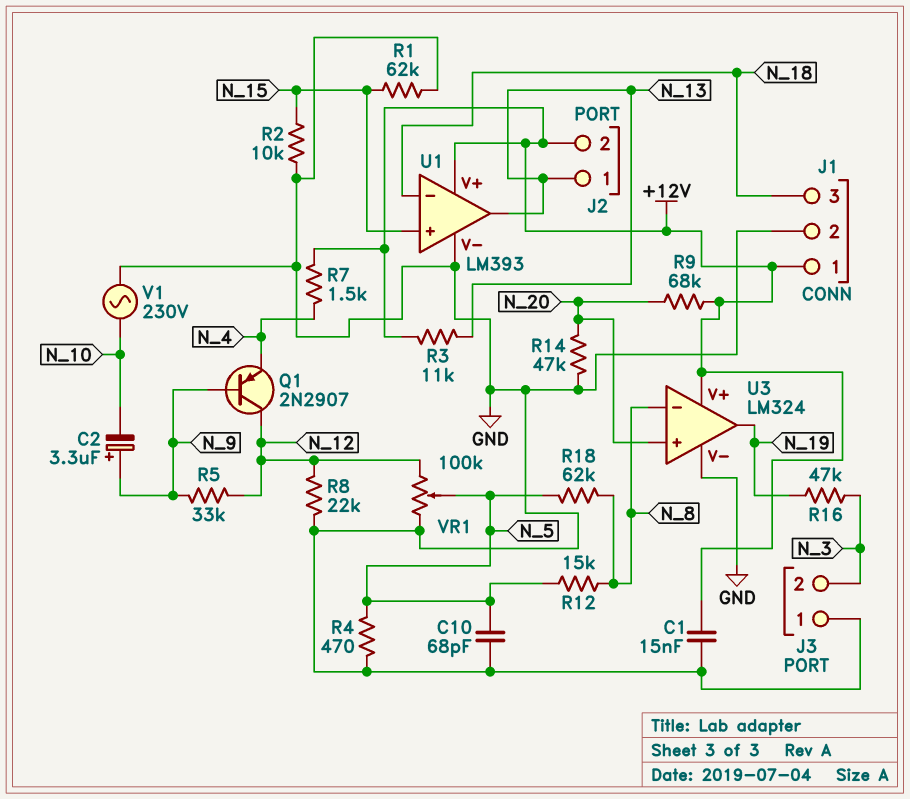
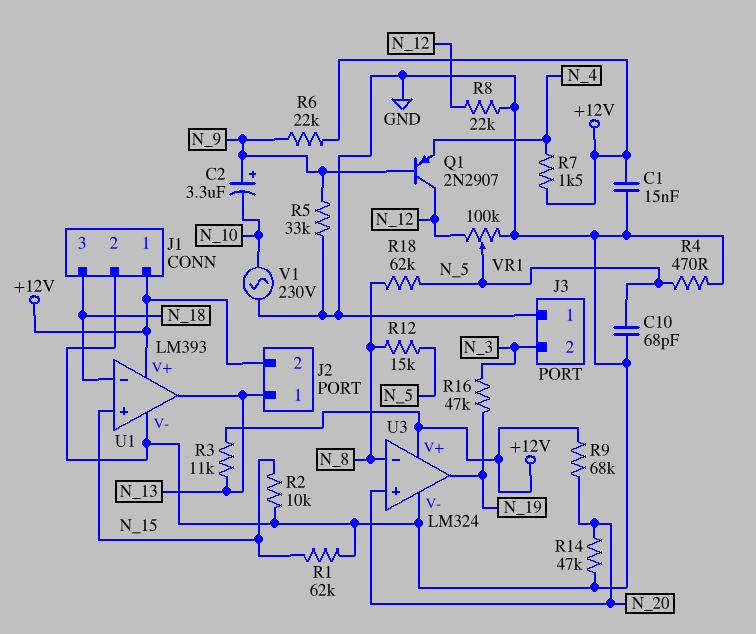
R5: 33k (N_9, N_12) -> 33k (GND, N_9)
R6: none -> 22k (+12V, N_9)

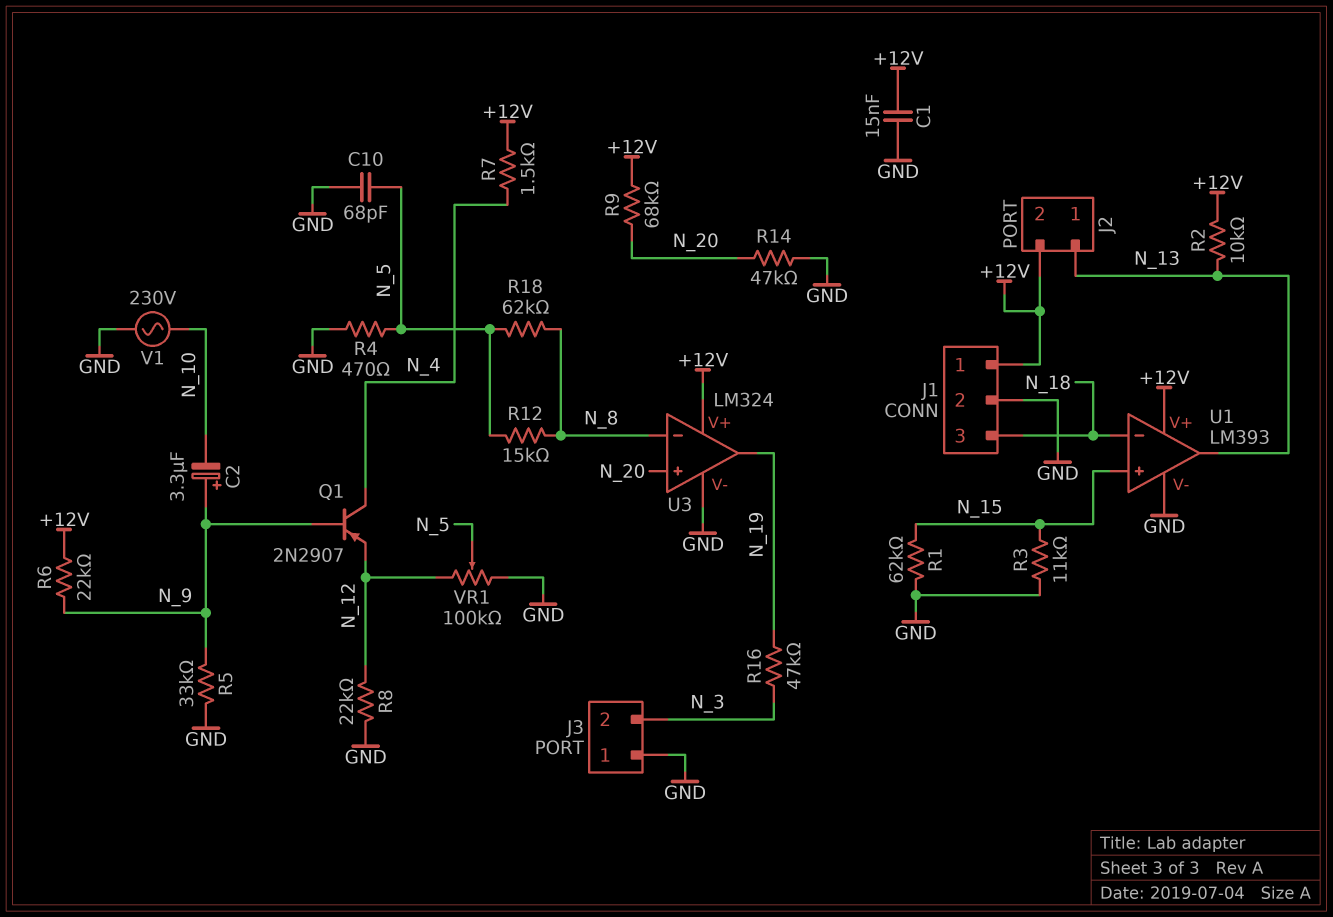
Q1: PNP 2N2907 (B N_9, C N_12, E N_4) -> PNP 2N2907 (B N_9, C N_4, E N_12)
R2: 10k (GND, N_15) -> 10k (+12V, N_13)
R3: 11k (+12V, N_13) -> 11k (GND, N_15)

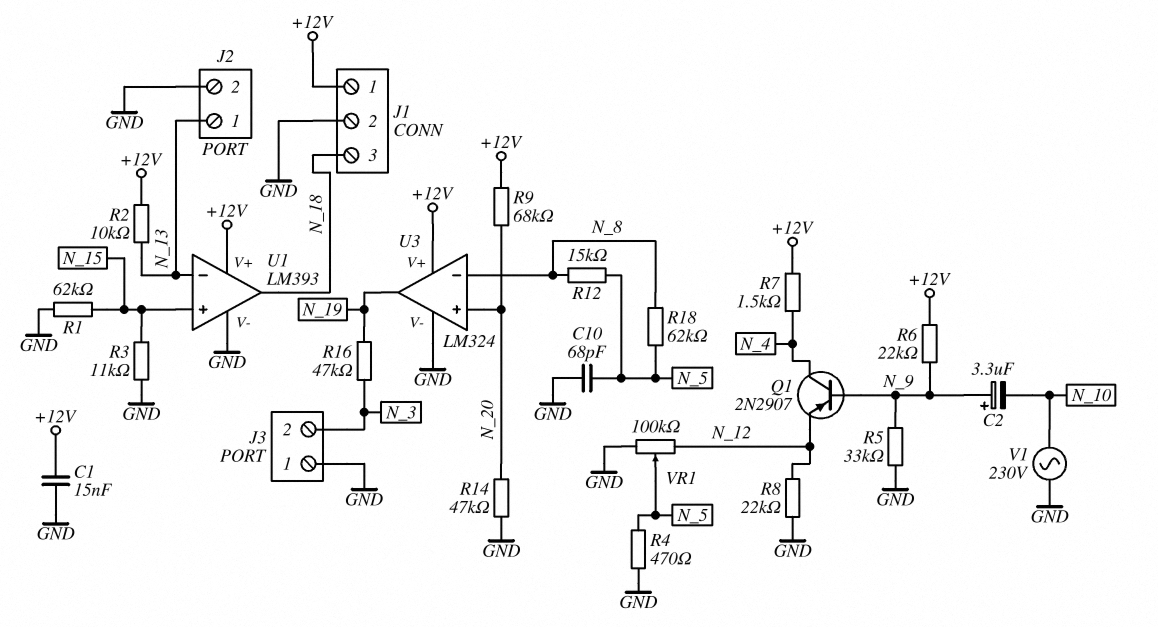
J2 pin 2: +12V -> GND
U1 pin in-: N_18 -> N_13
U1 pin out: N_13 -> N_18

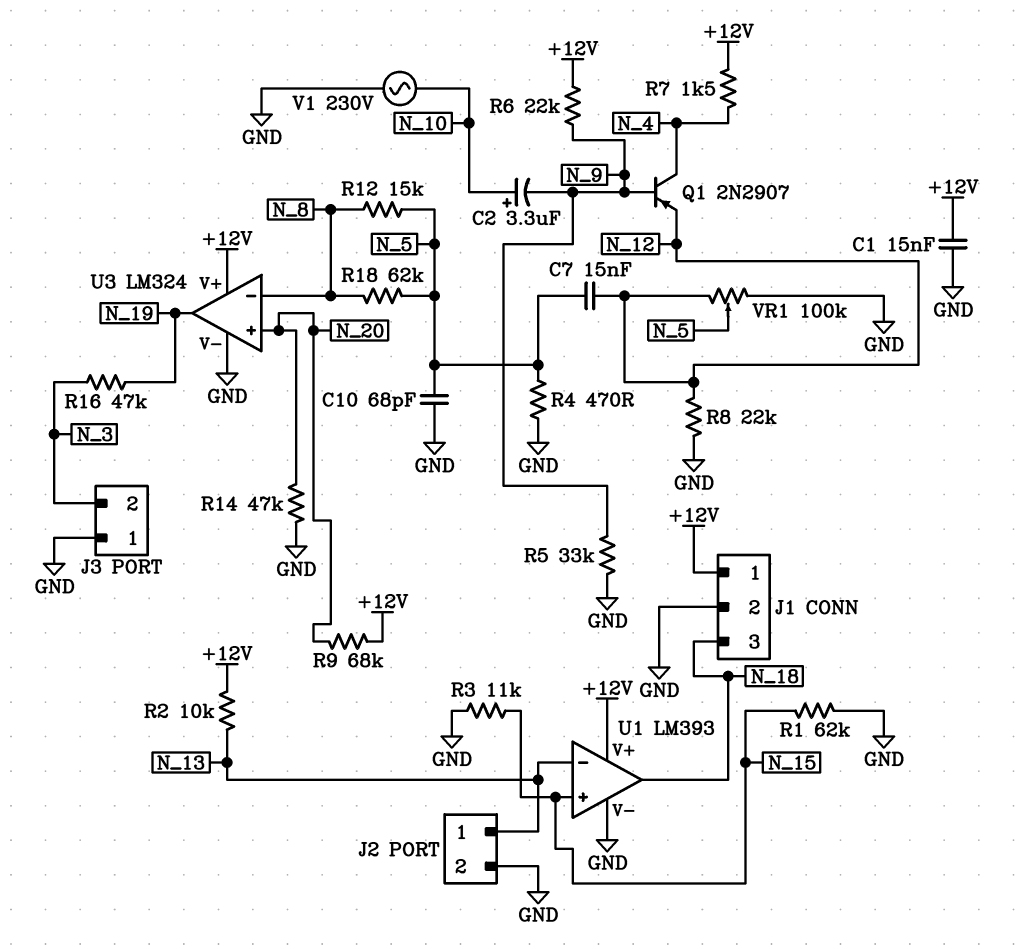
C2: 3.3uF (plus N_9, minus N_10) -> 3.3uF (plus N_10, minus N_9)
C7: none -> 15nF (N_5, N_12)

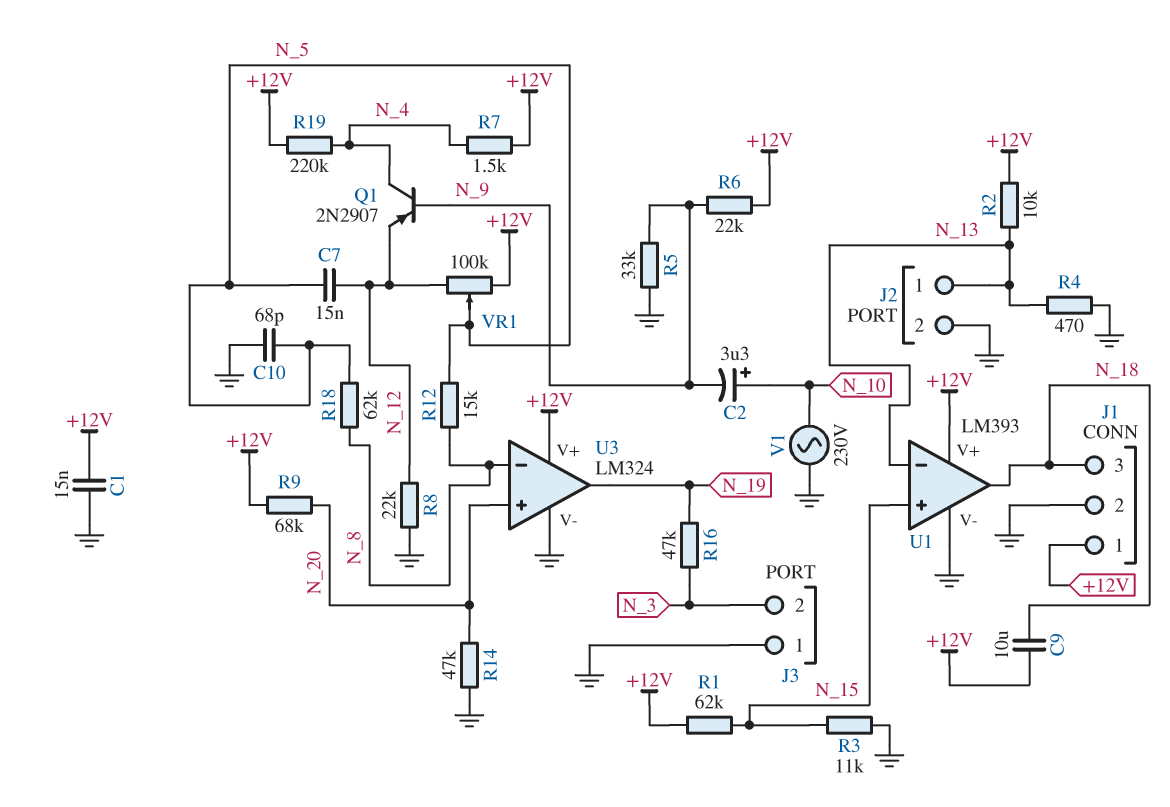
C9: none -> 10uF (+12V, N_18)
R1: 62k (GND, N_15) -> 62k (+12V, N_15)
R4: 470 (GND, N_5) -> 470 (GND, N_13)
R19: none -> 220k (+12V, N_4)
VR1: 100k (GND, N_12, wiper N_5) -> 100k (+12V, N_12, wiper N_5)

